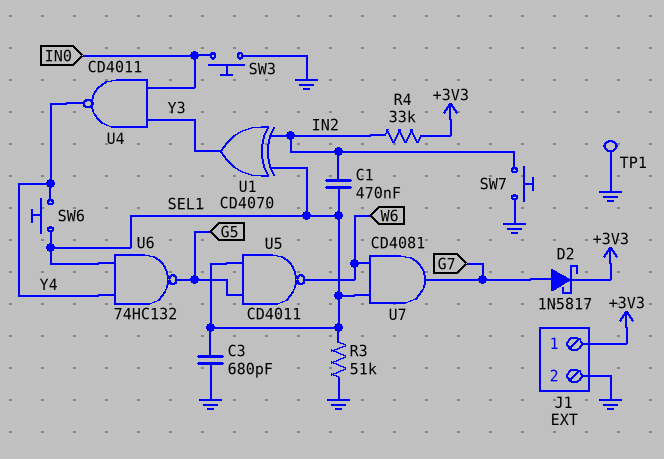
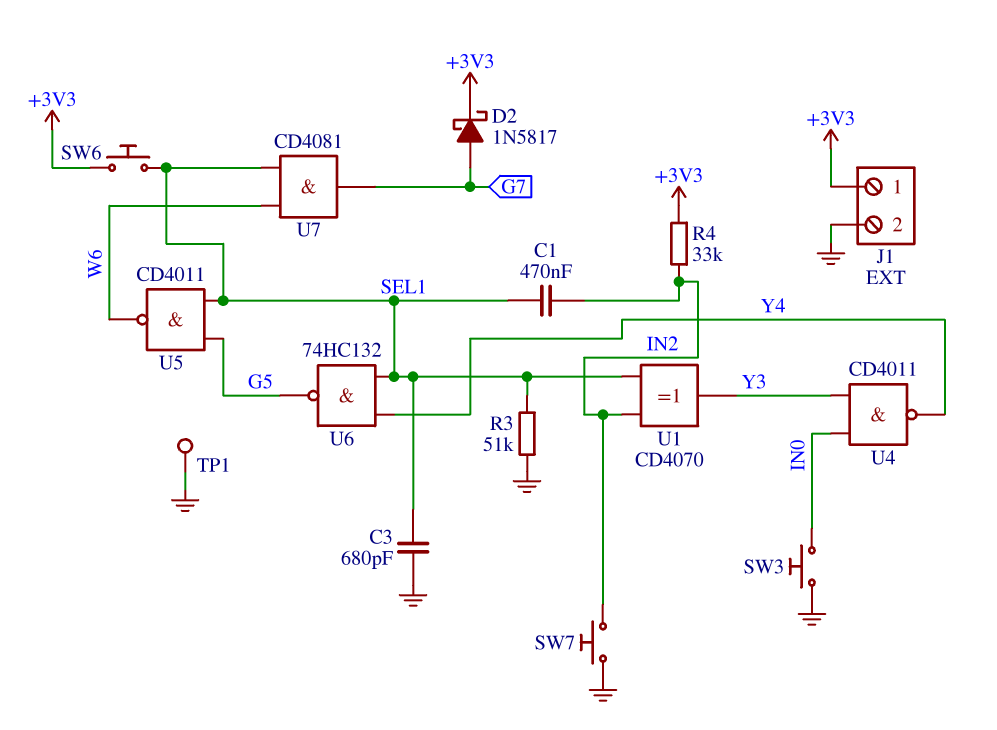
SW6: button (SEL1, Y4) -> button (+3V3, SEL1)

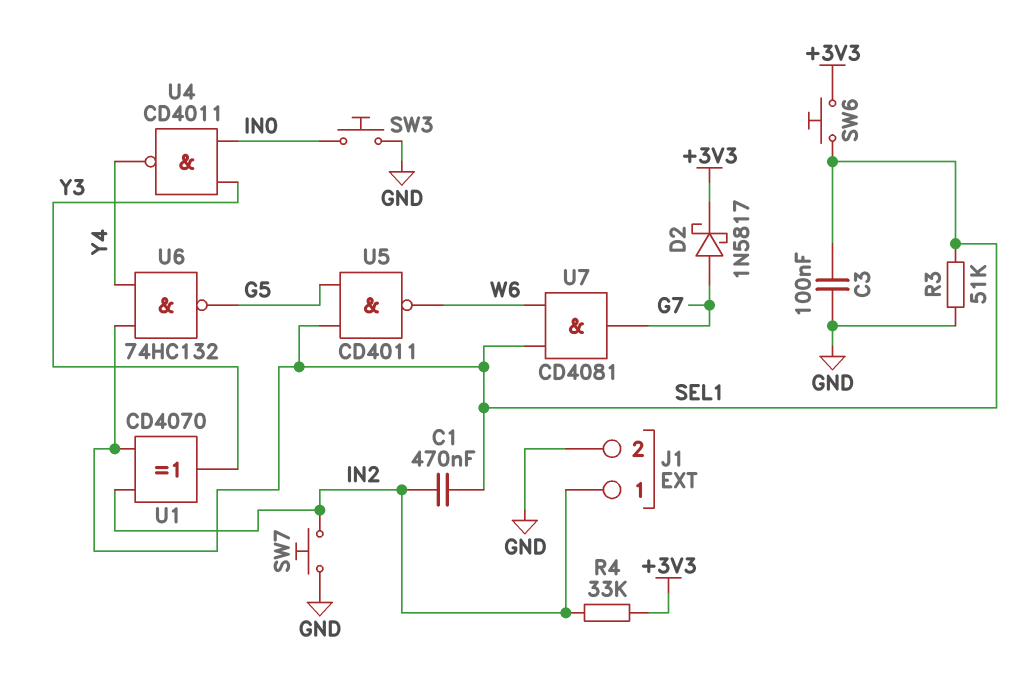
C3: 680pF (GND, SEL1) -> 100nF (GND, SEL1)
J1 pin 1: +3V3 -> IN2
TP1: test point (GND) -> none

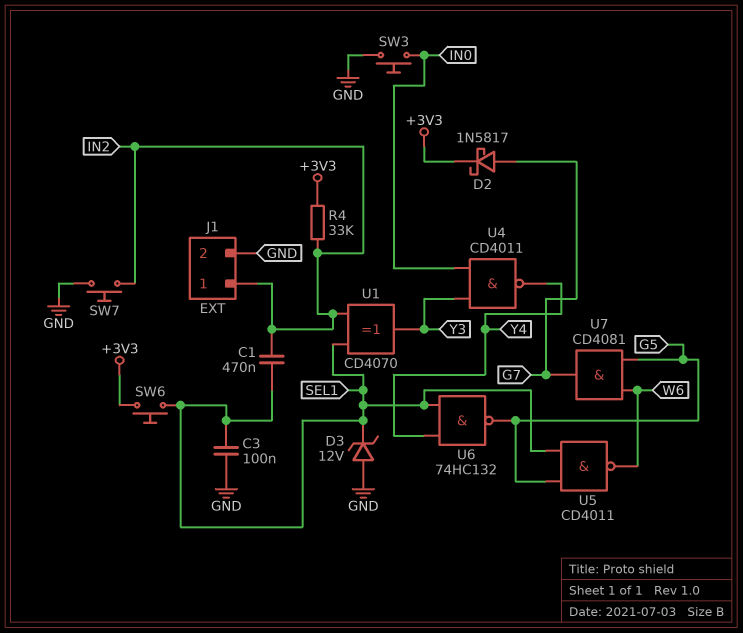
D3: none -> zener 12V (A GND, K SEL1)
R3: 51k (GND, SEL1) -> none
U7: AND CD4081 (in SEL1, in W6, out G7) -> AND CD4081 (in G5, in W6, out G7)

